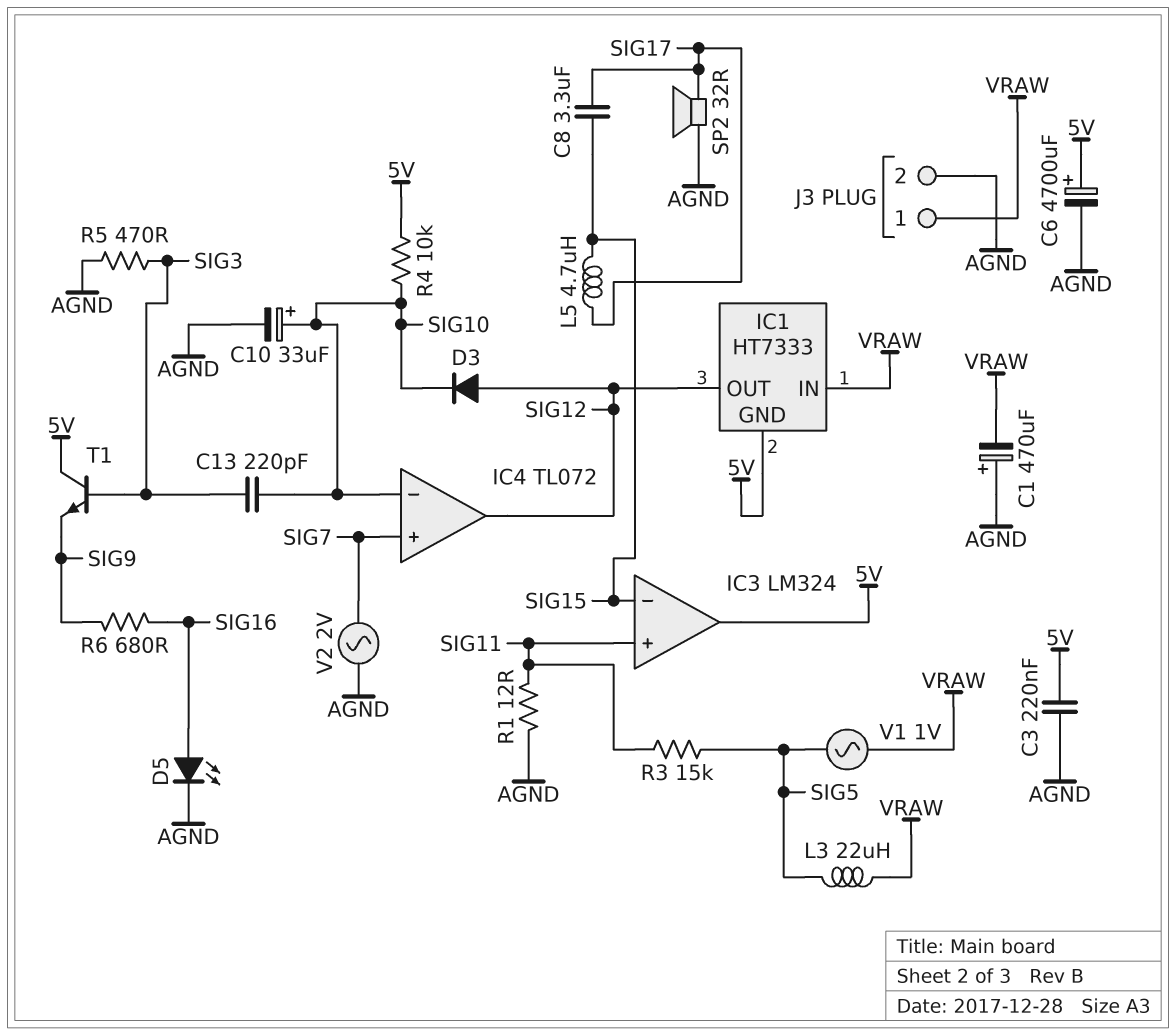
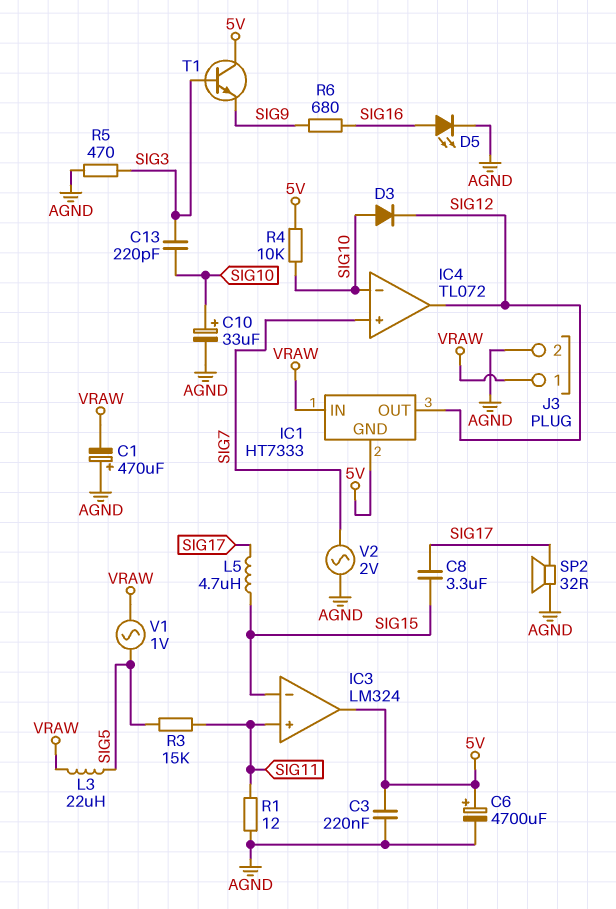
D3: diode (A SIG12, K SIG10) -> diode (A SIG10, K SIG12)

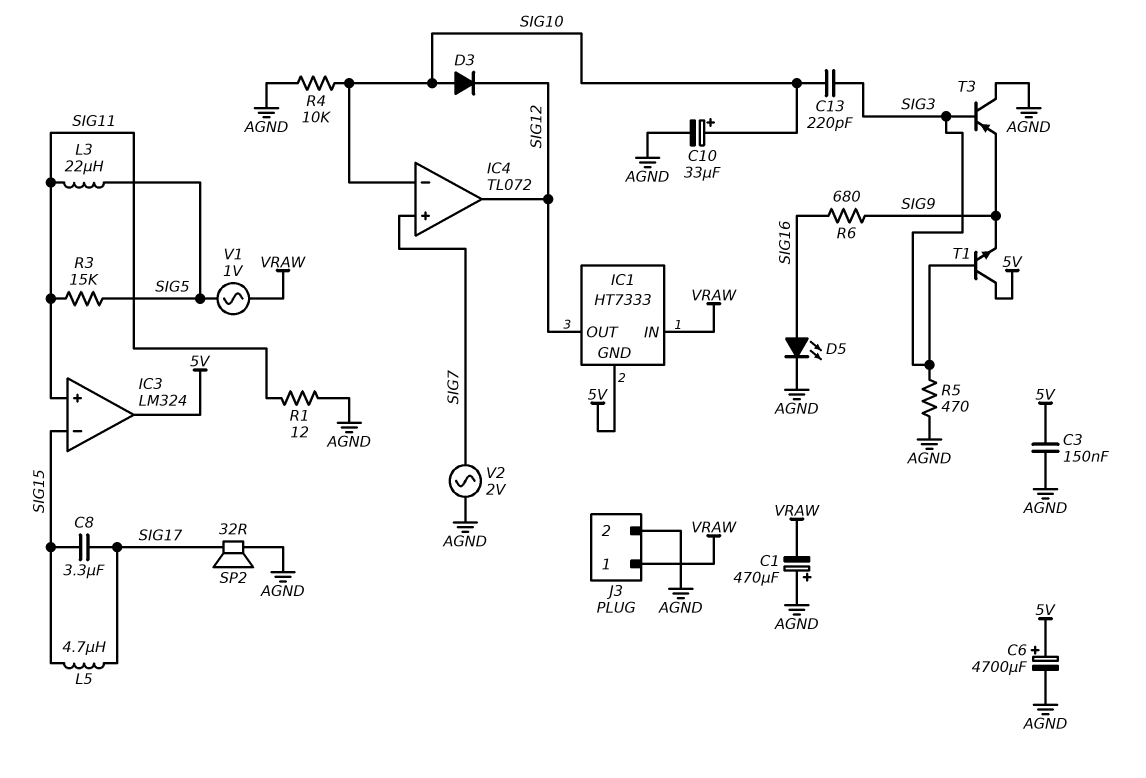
C3: 220nF (5V, AGND) -> 150nF (5V, AGND)
L3: 22uH (SIG5, VRAW) -> 22uH (SIG5, SIG11)
R4: 10k (5V, SIG10) -> 10k (AGND, SIG10)
T3: none -> PNP (B SIG3, C AGND, E SIG9)

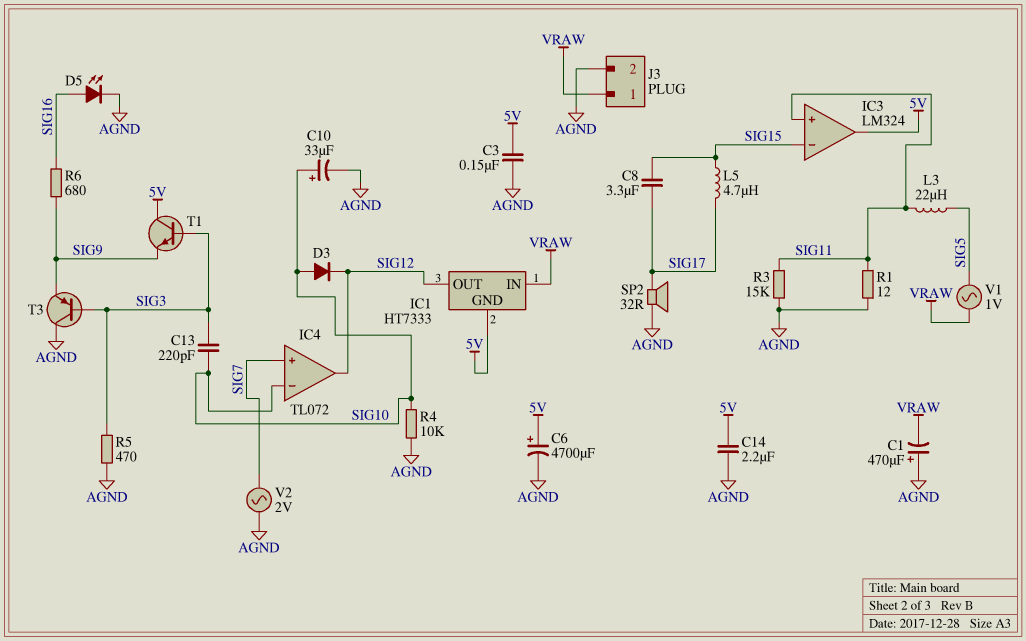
C14: none -> 2.2uF (5V, AGND)
R3: 15k (SIG5, SIG11) -> 15k (AGND, SIG11)

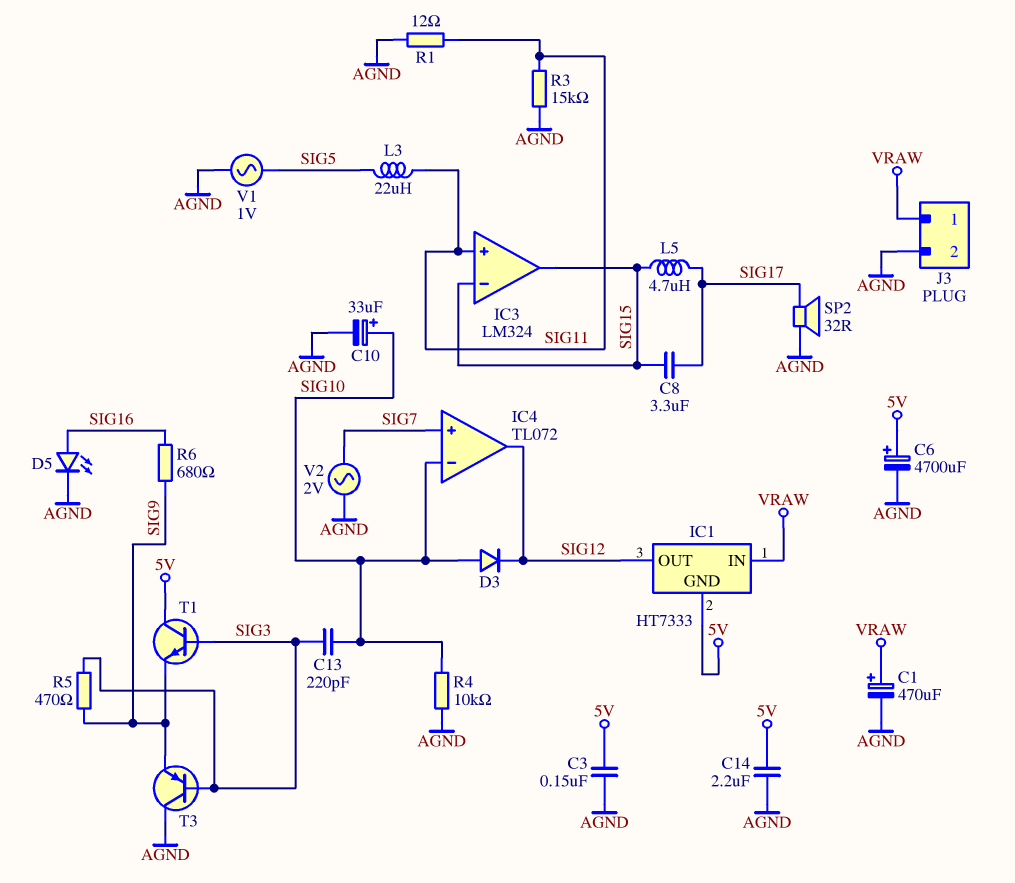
C1: 470uF (plus AGND, minus VRAW) -> 470uF (plus VRAW, minus AGND)
IC3 pin out: 5V -> SIG15
R5: 470 (AGND, SIG3) -> 470 (SIG3, SIG9)
V1: AC 1V (SIG5, VRAW) -> AC 1V (AGND, SIG5)

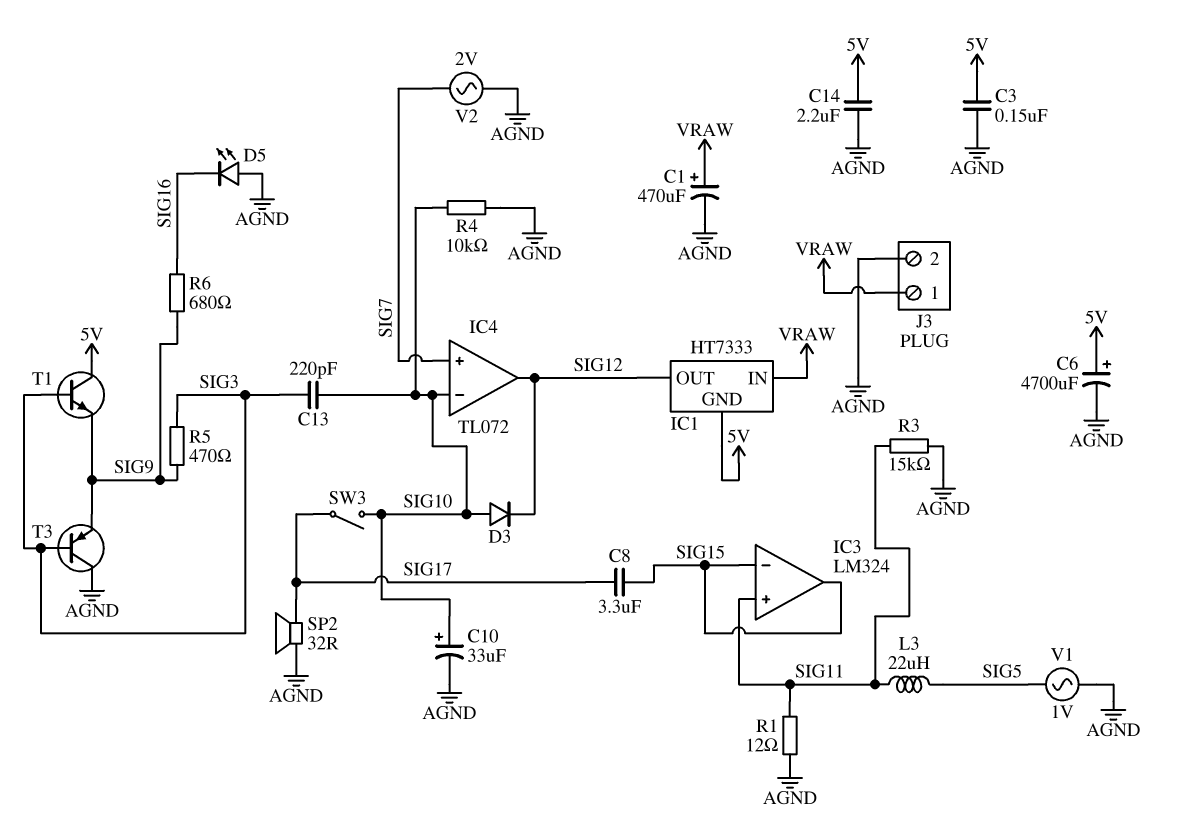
D5: LED (A SIG16, K AGND) -> LED (A AGND, K SIG16)
L5: 4.7uH (SIG15, SIG17) -> none
SW3: none -> switch (SIG10, SIG17)

